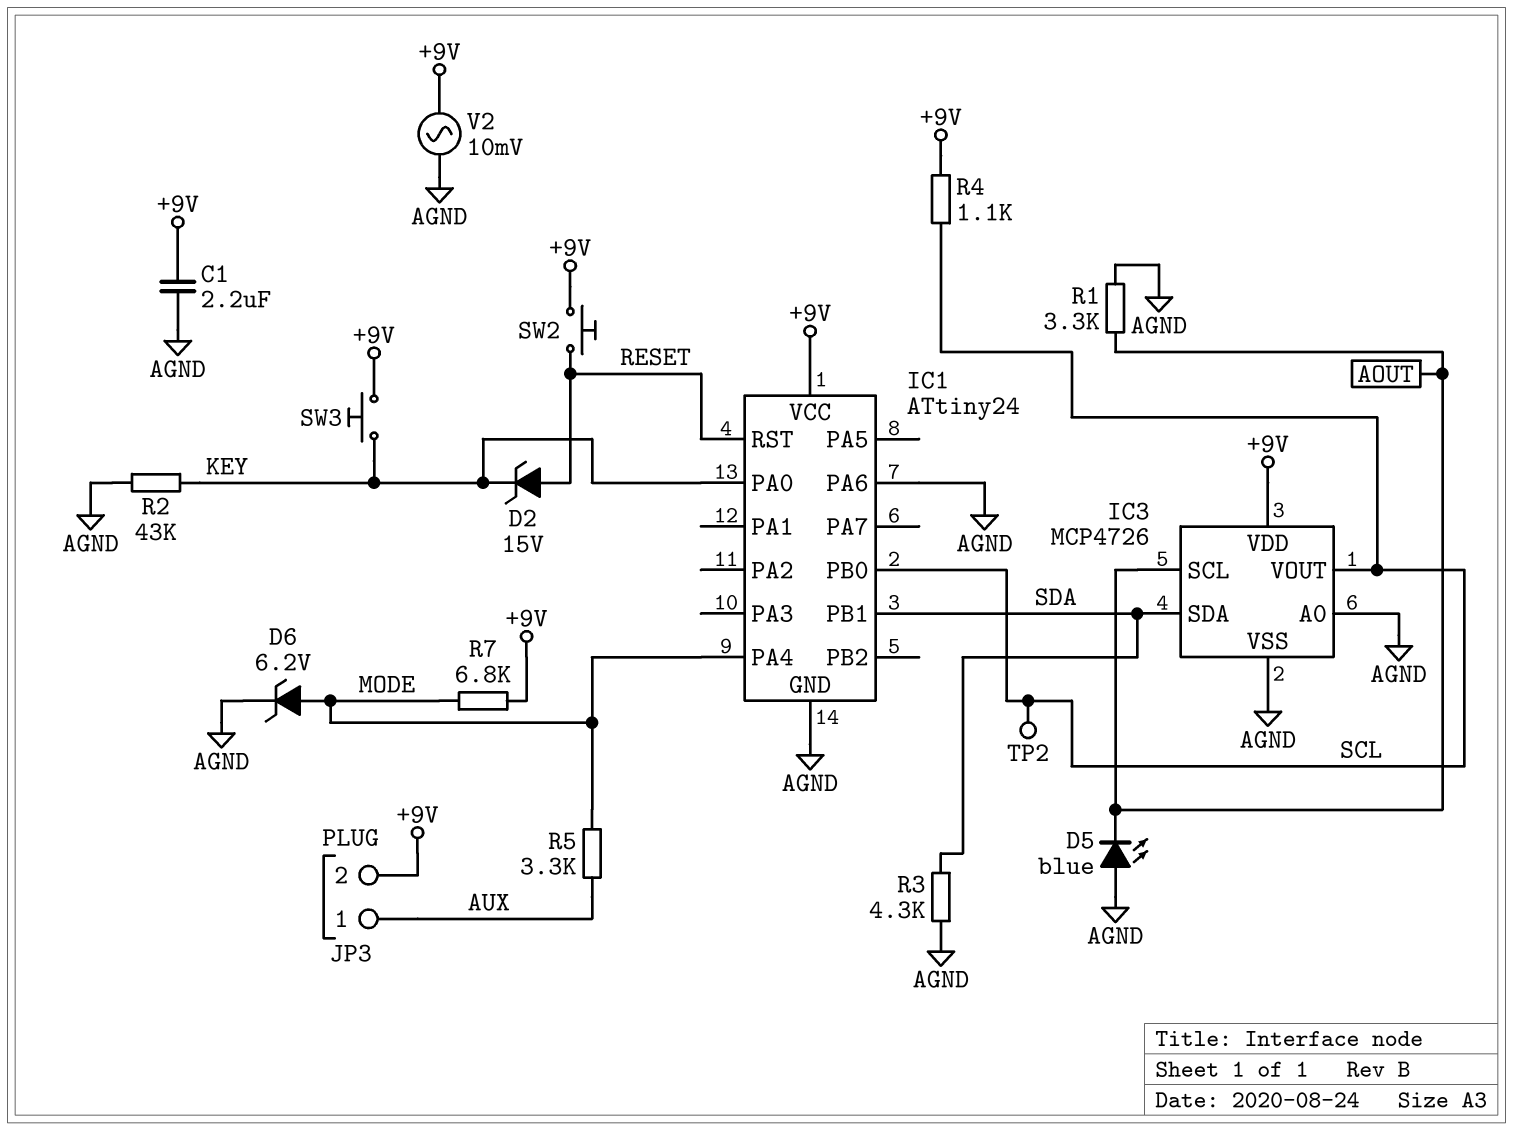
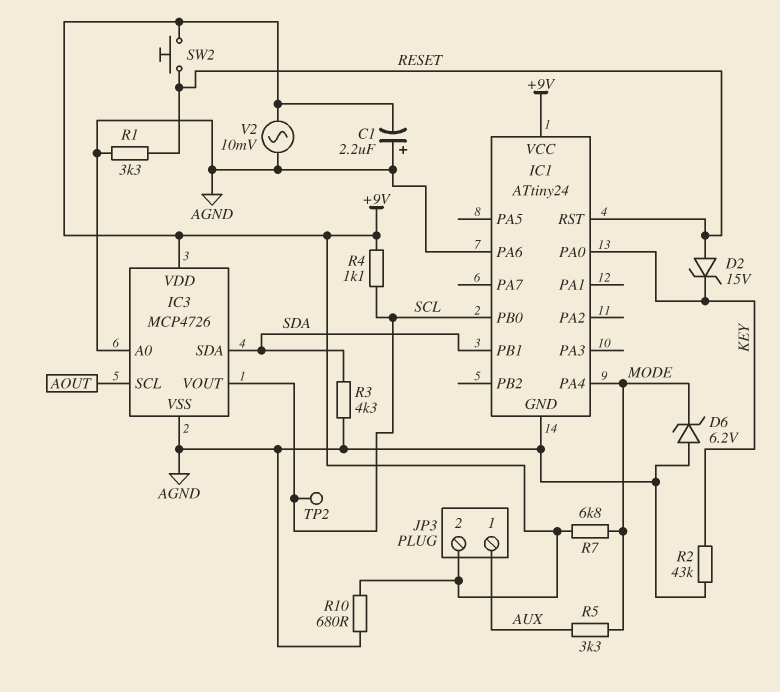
C1: 2.2uF (+9V, AGND) -> 2.2uF (plus AGND, minus +9V)
D5: LED blue (A AGND, K AOUT) -> none
D6: zener 6.2V (A MODE, K AGND) -> zener 6.2V (A AGND, K MODE)
R1: 3.3k (AGND, AOUT) -> 3.3k (AGND, RESET)
R10: none -> 680 (+9V, AGND)
SW3: button (+9V, KEY) -> none

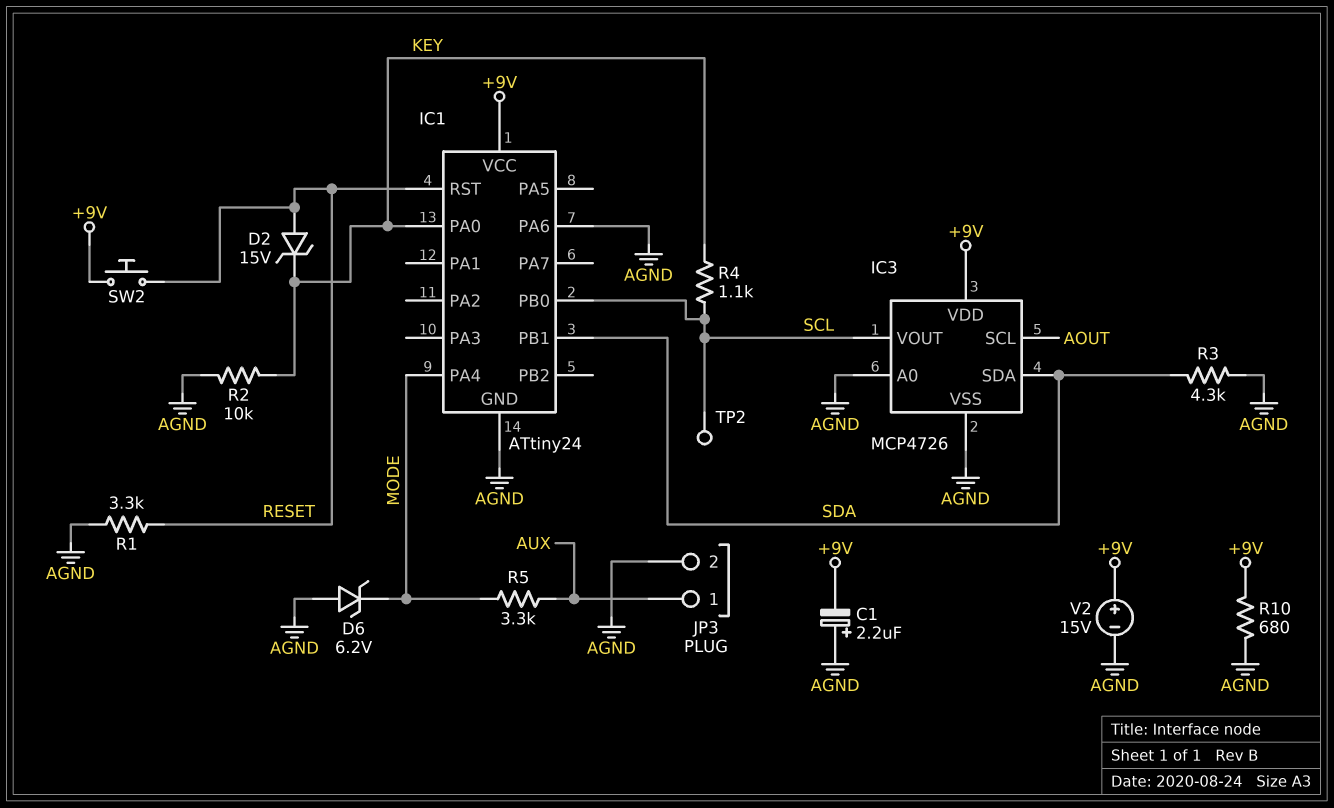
JP3 pin 2: +9V -> AGND
R2: 43k (AGND, KEY) -> 10k (AGND, KEY)
R4: 1.1k (+9V, SCL) -> 1.1k (KEY, SCL)
R7: 6.8k (+9V, MODE) -> none
V2: AC 10mV (+9V, AGND) -> 15V (plus +9V, minus AGND)

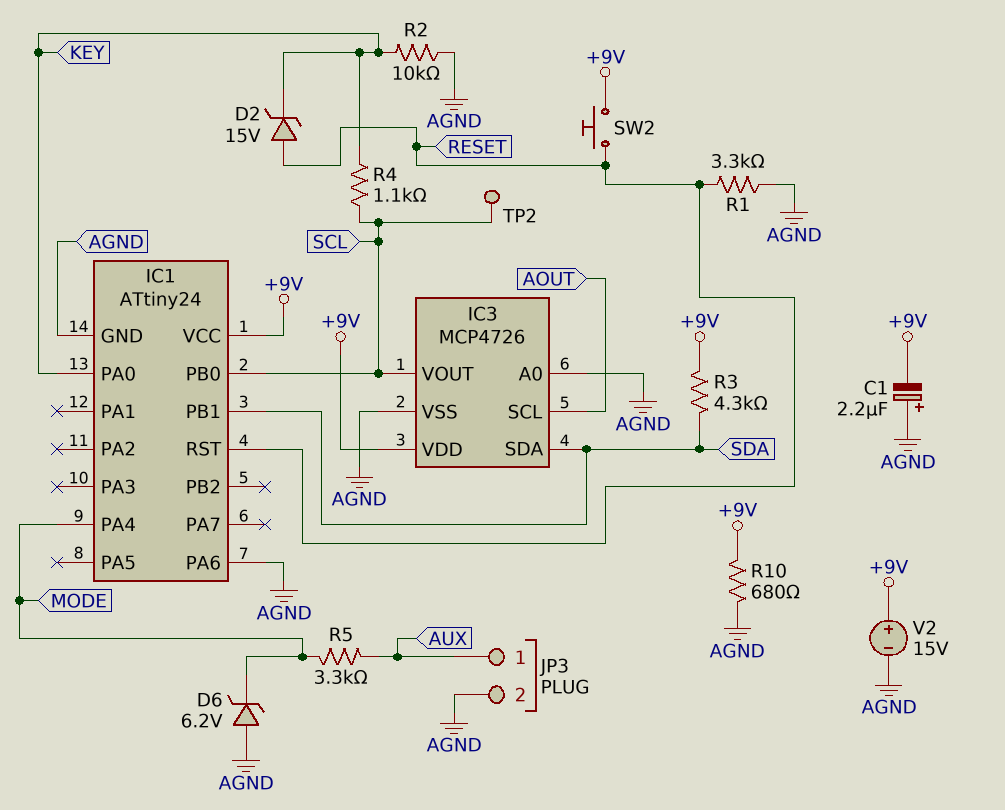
R3: 4.3k (AGND, SDA) -> 4.3k (+9V, SDA)

